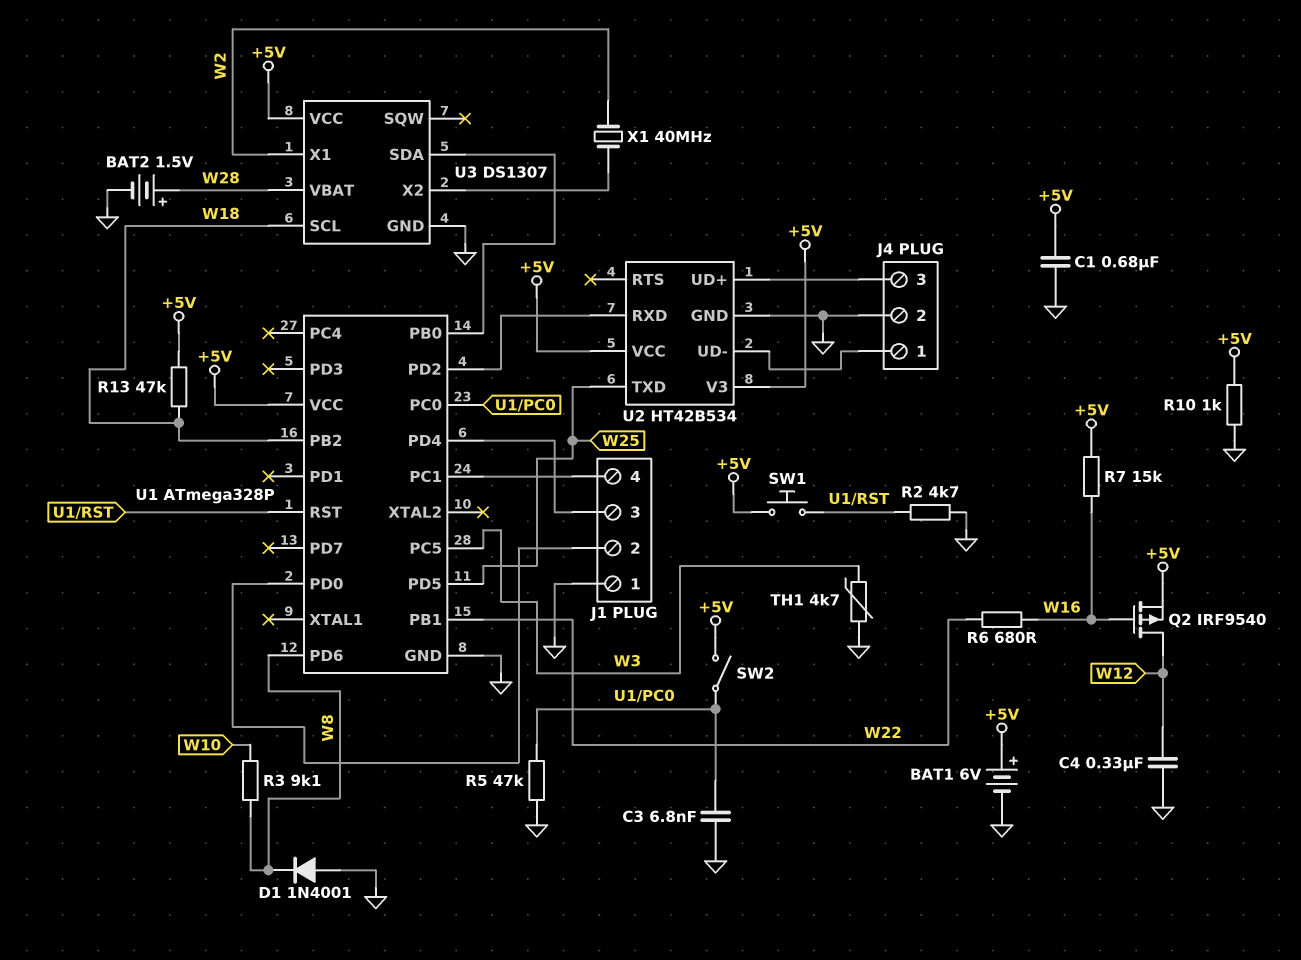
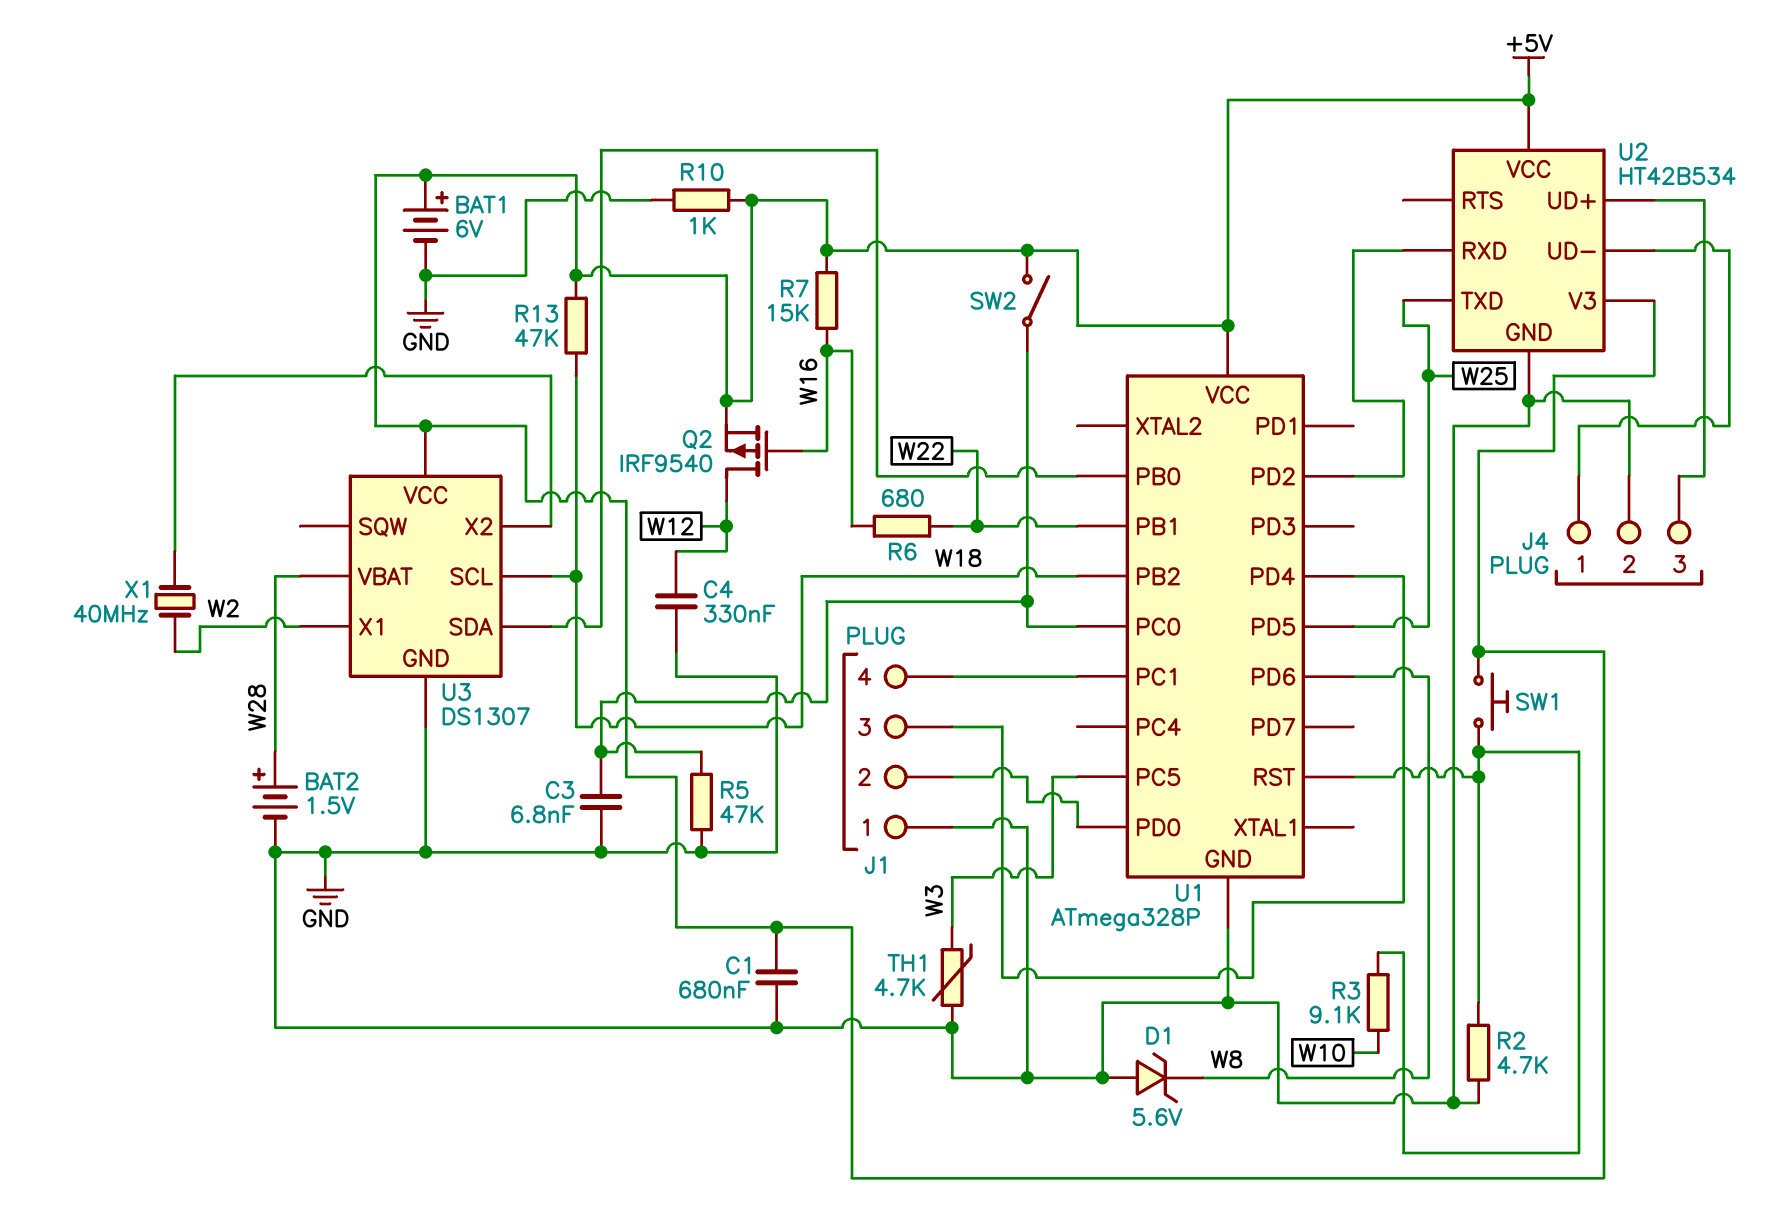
D1: diode 1N4001 (A GND, K W8) -> zener 5.6V (A GND, K W8)
R3: 9.1k (W8, W10) -> 9.1k (U1/RST, W10)

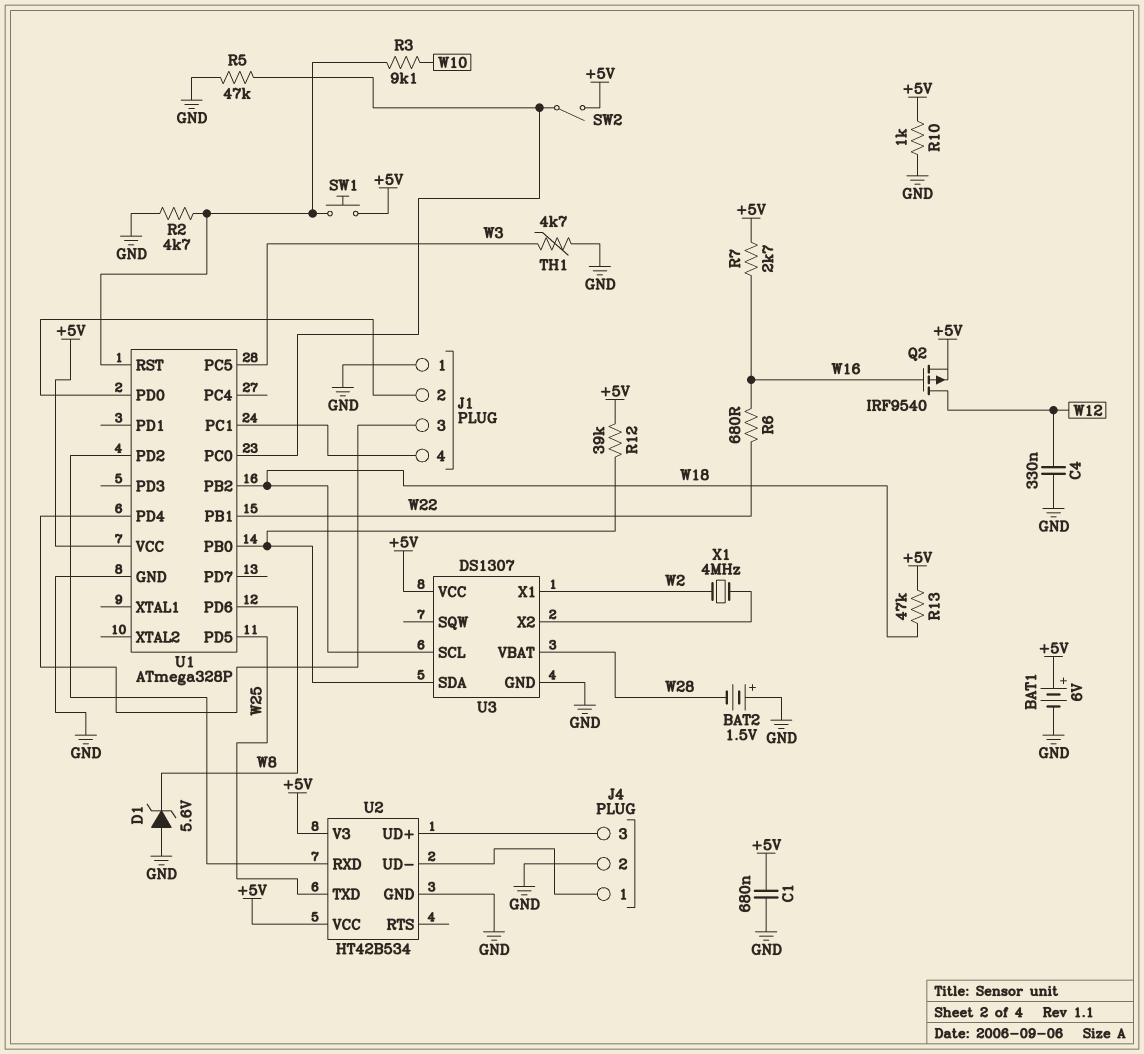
BAT2: 1.5V (plus W28, minus GND) -> 1.5V (plus GND, minus W28)
C3: 6.8nF (GND, U1/PC0) -> none
R7: 15k (+5V, W16) -> 2.7k (+5V, W16)
R12: none -> 39k (+5V, U1/PB0)
X1: 40MHz (U3/X2, W2) -> 4MHz (U3/X2, W2)

